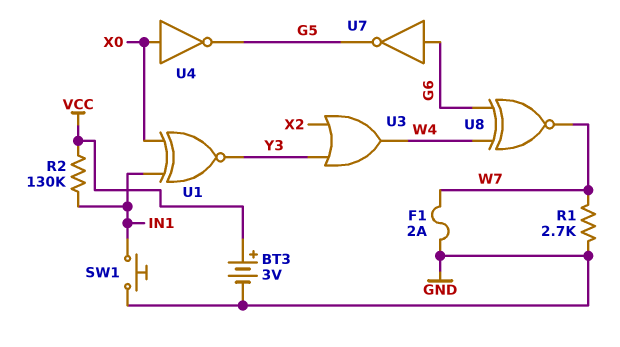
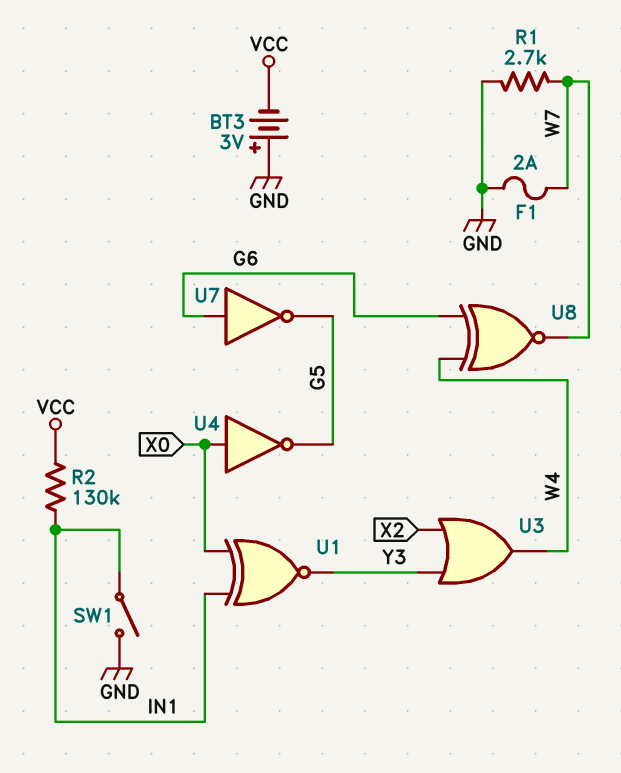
BT3: 3V (plus VCC, minus GND) -> 3V (plus GND, minus VCC)
SW1: button (GND, IN1) -> switch (GND, IN1)

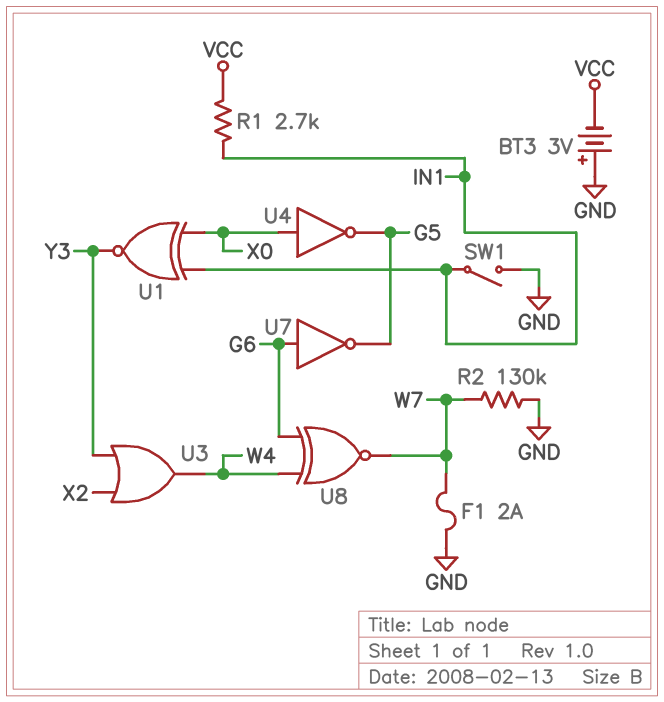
R1: 2.7k (GND, W7) -> 2.7k (IN1, VCC)
R2: 130k (IN1, VCC) -> 130k (GND, W7)

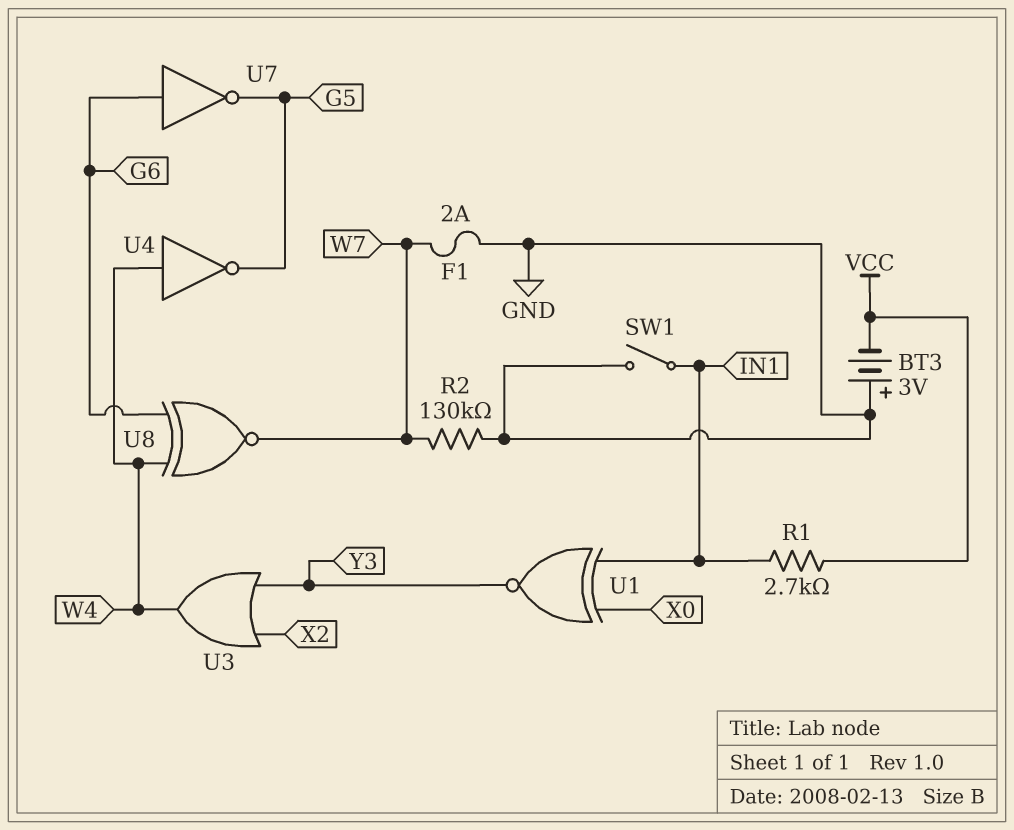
U4: NOT (in X0, out G5) -> NOT (in W4, out G5)

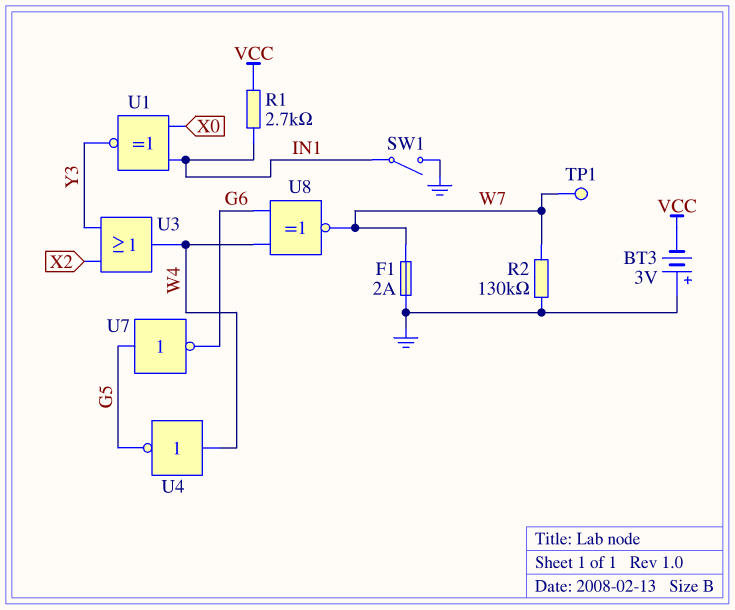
TP1: none -> test point (W7)
U7: NOT (in G6, out G5) -> NOT (in G5, out G6)

